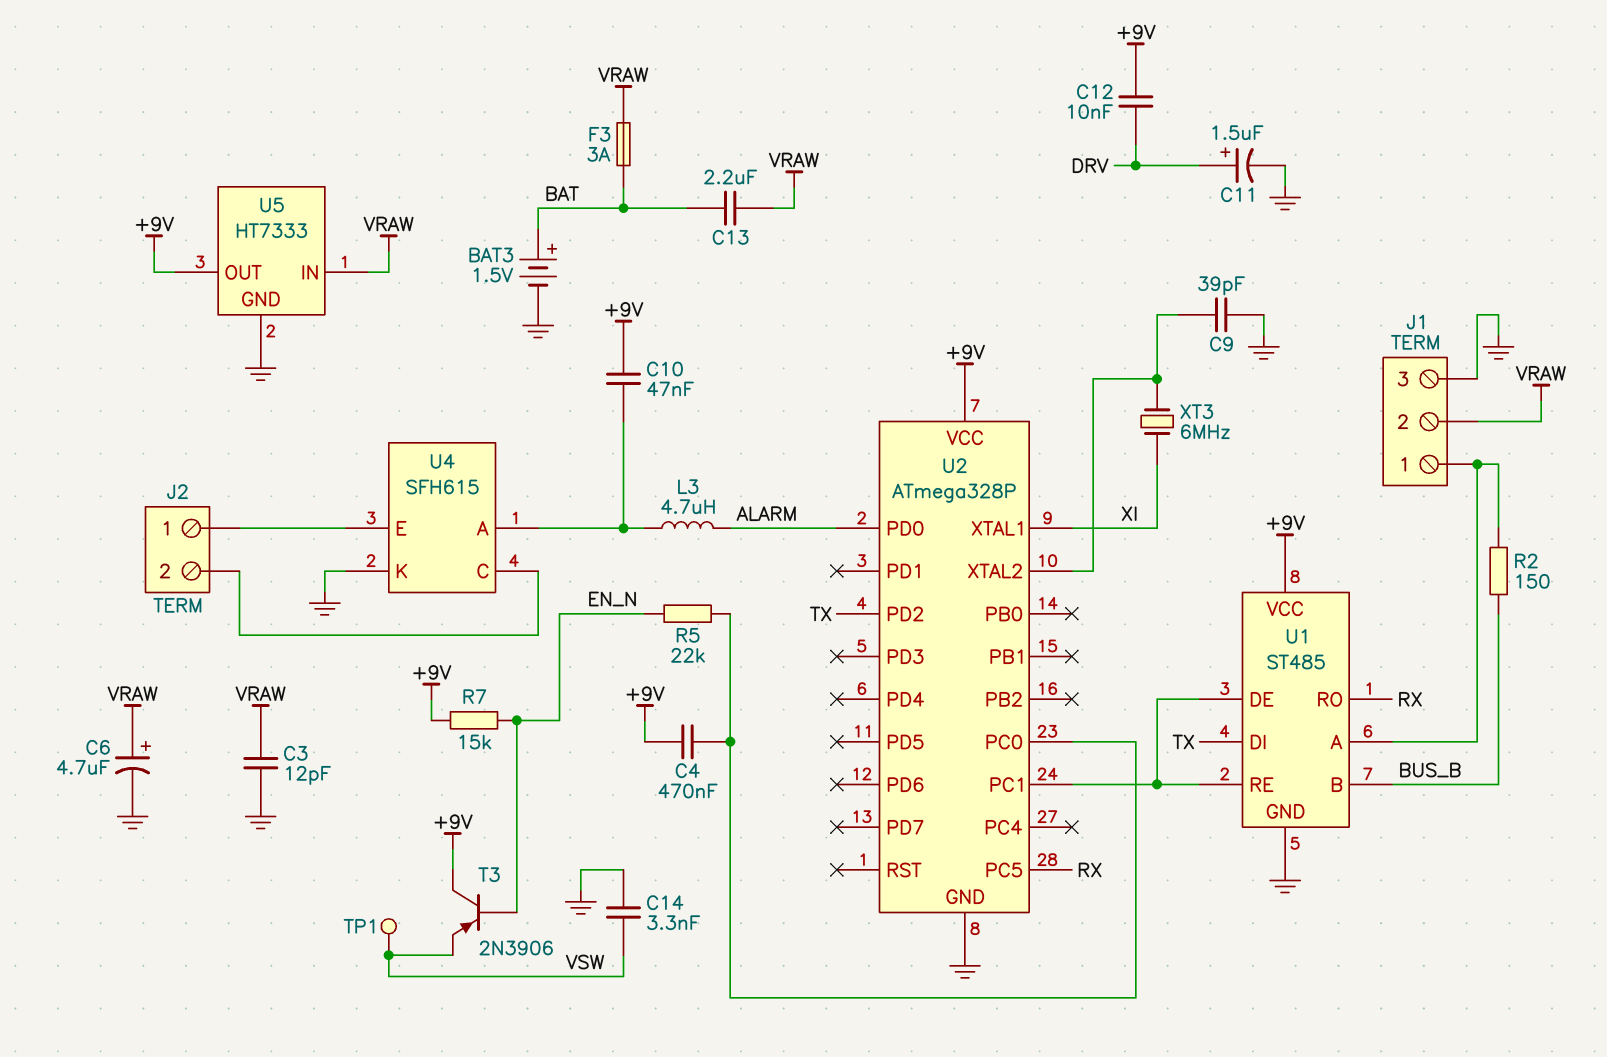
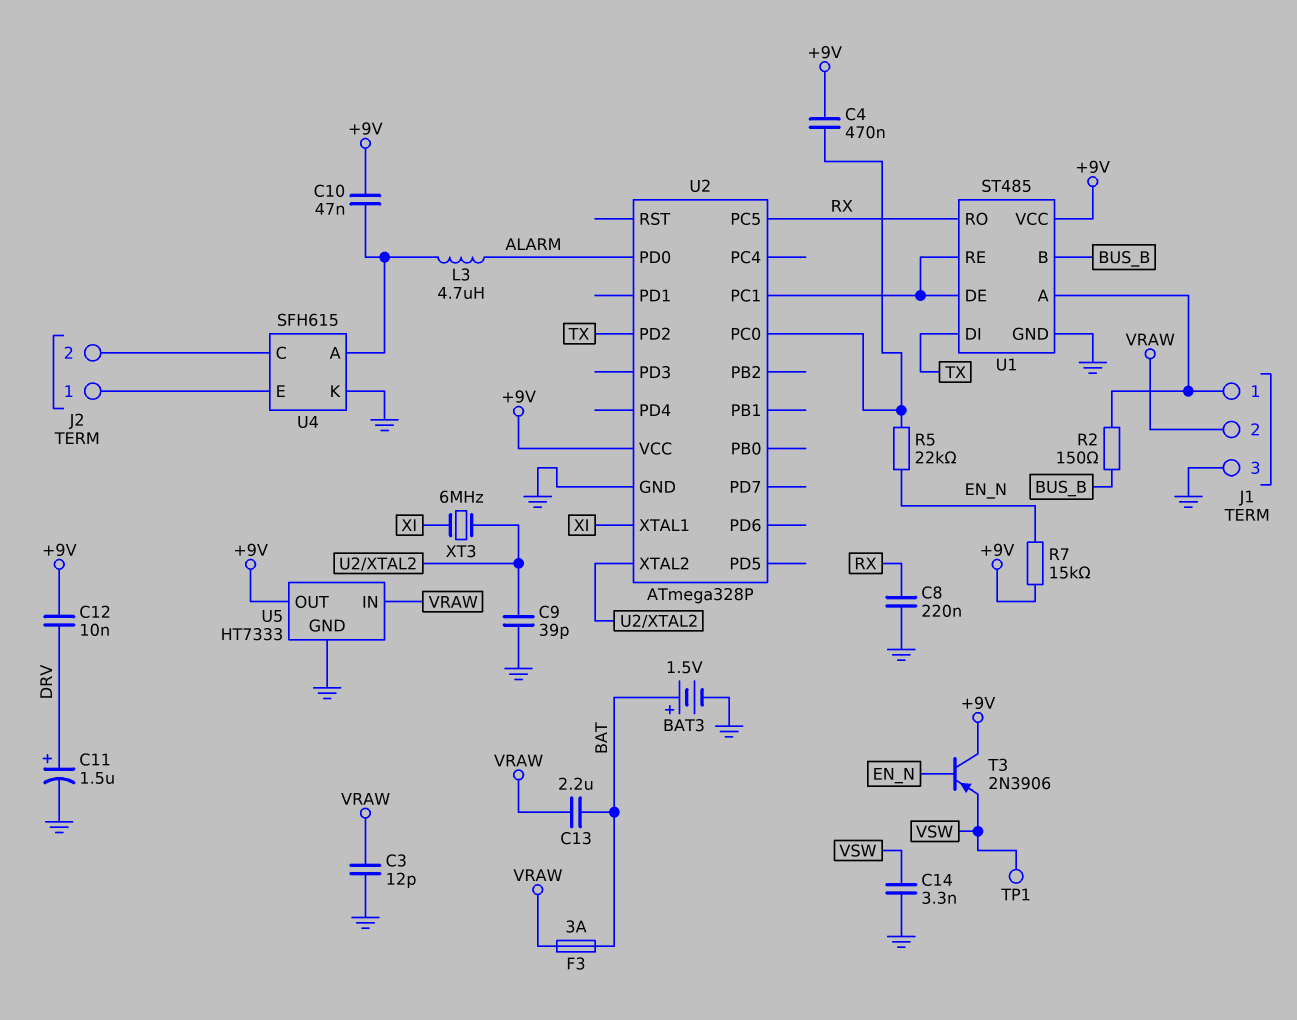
C6: 4.7uF (plus VRAW, minus GND) -> none
C8: none -> 220nF (GND, RX)

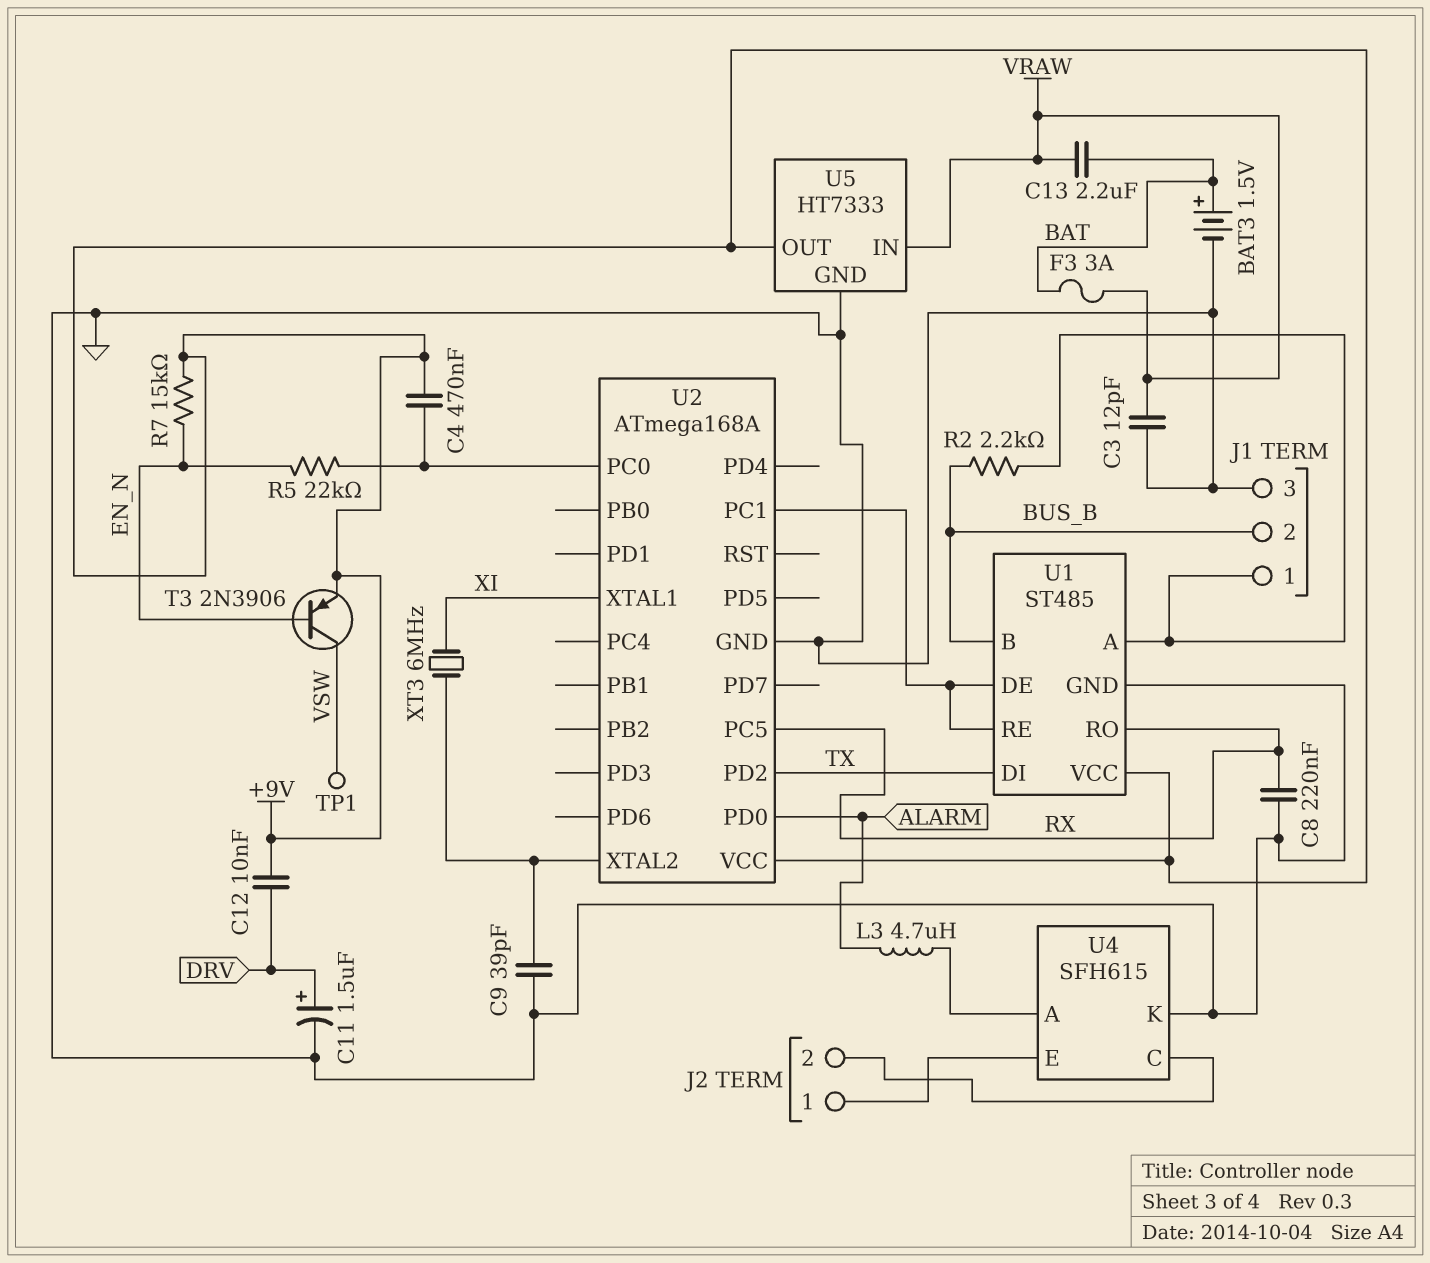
C10: 47nF (+9V, U4/A) -> none
C14: 3.3nF (GND, VSW) -> none
J1 pin 2: VRAW -> BUS_B
R2: 150 (BUS_B, J1/1) -> 2.2k (BUS_B, J1/1)
T3: PNP 2N3906 (B EN_N, C +9V, E VSW) -> PNP 2N3906 (B EN_N, C VSW, E +9V)
U2: ATmega328P -> ATmega168A

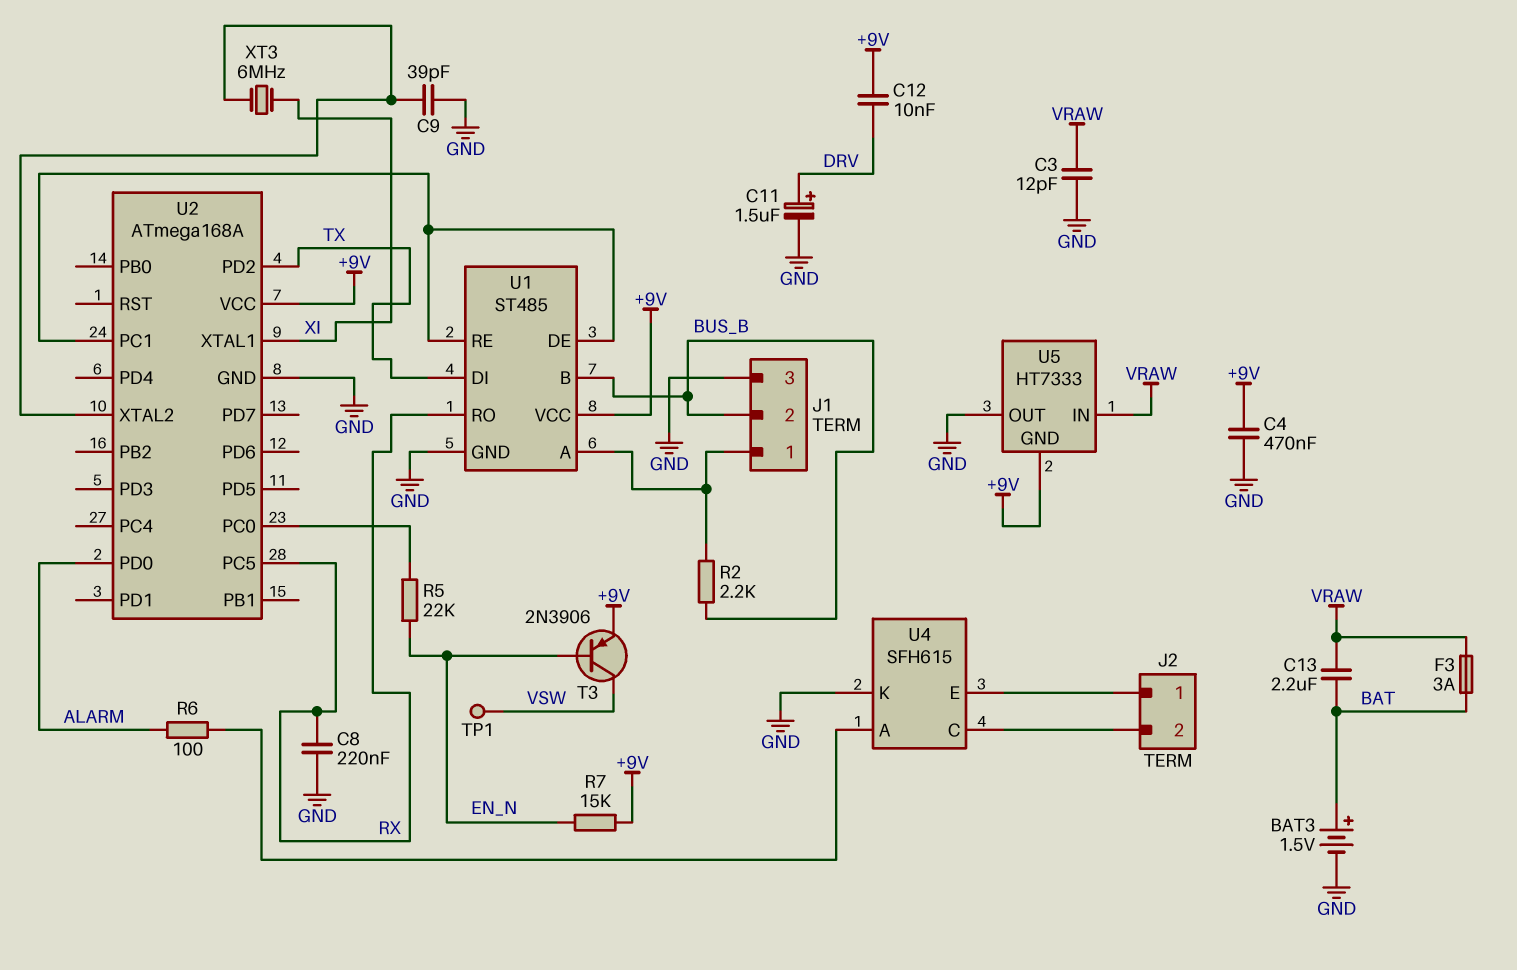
C4: 470nF (+9V, U2/PC0) -> 470nF (+9V, GND)
L3: 4.7uH (ALARM, U4/A) -> none
R6: none -> 100 (ALARM, U4/A)
U5 pin GND: GND -> +9V
U5 pin OUT: +9V -> GND

